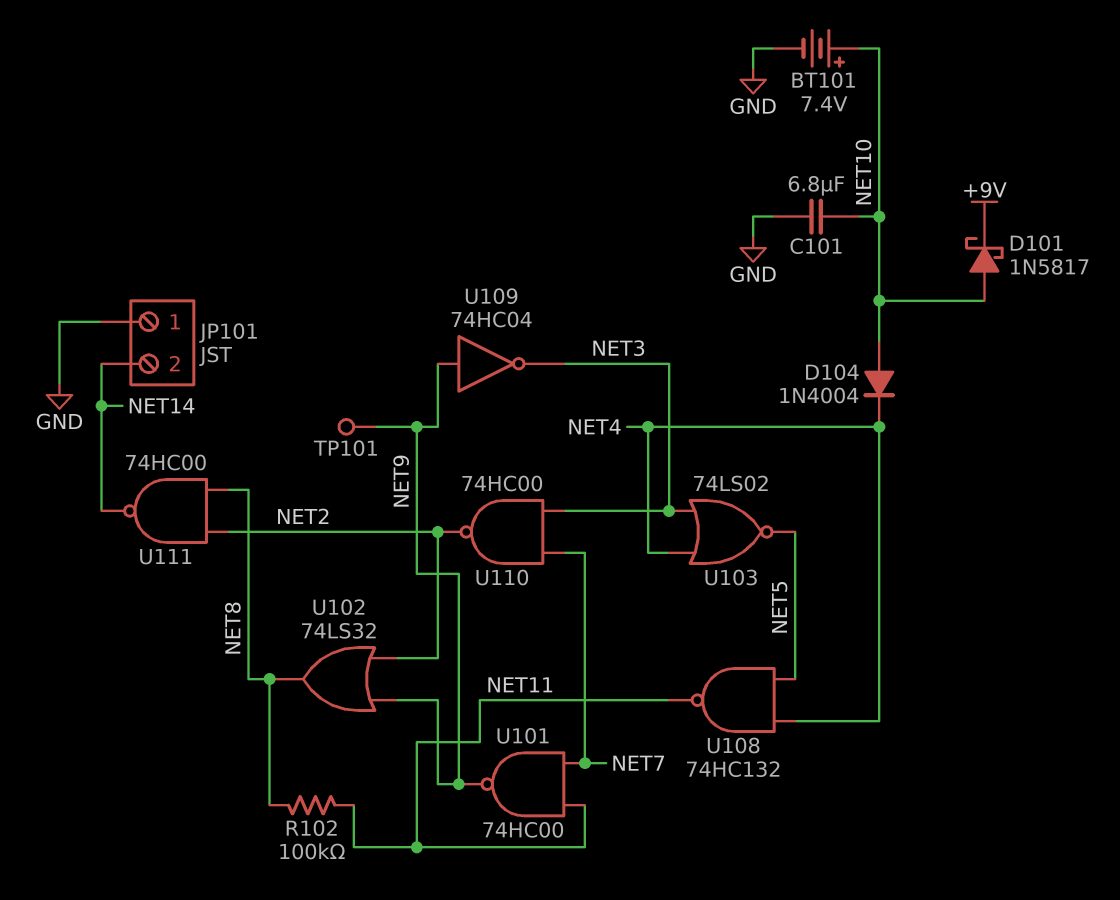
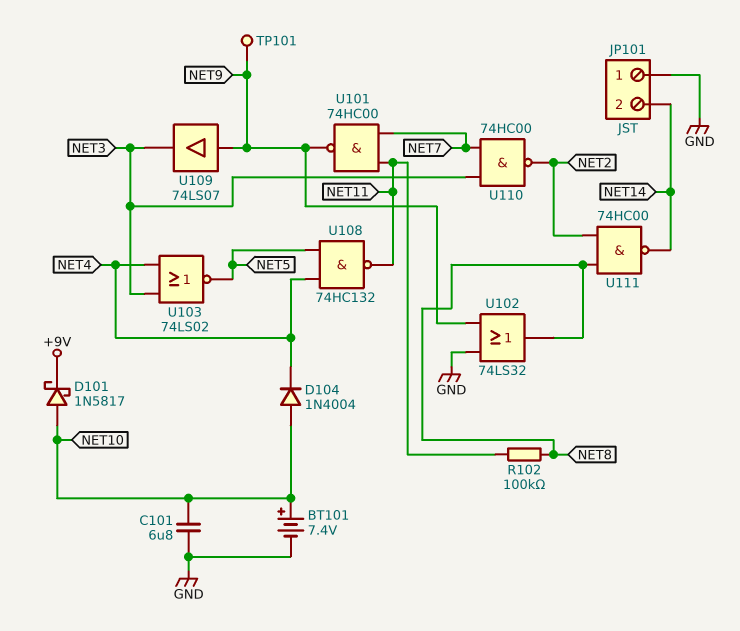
U102: OR 74LS32 (in NET2, in NET9, out NET8) -> OR 74LS32 (in GND, in NET9, out NET8)
U109: NOT 74HC04 (in NET9, out NET3) -> buffer 74LS07 (in NET9, out NET3)

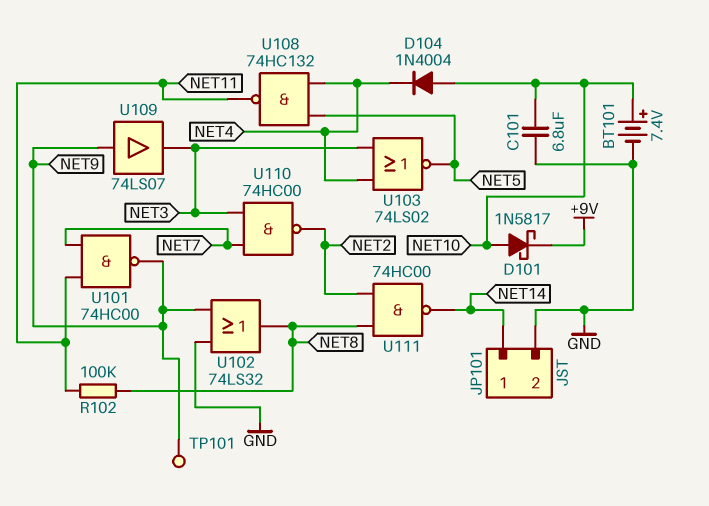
JP101 pin 1: GND -> NET14
JP101 pin 2: NET14 -> GND

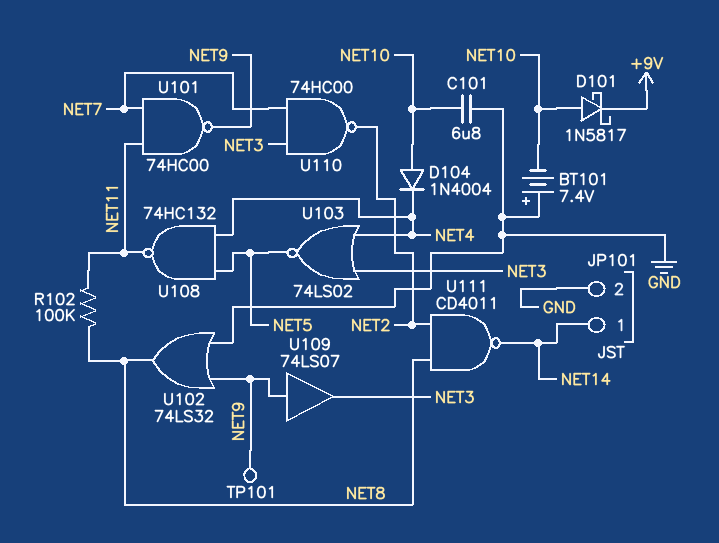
BT101: 7.4V (plus NET10, minus GND) -> 7.4V (plus GND, minus NET10)
U111: NAND 74HC00 (in NET2, in NET8, out NET14) -> NAND CD4011 (in NET2, in NET8, out NET14)

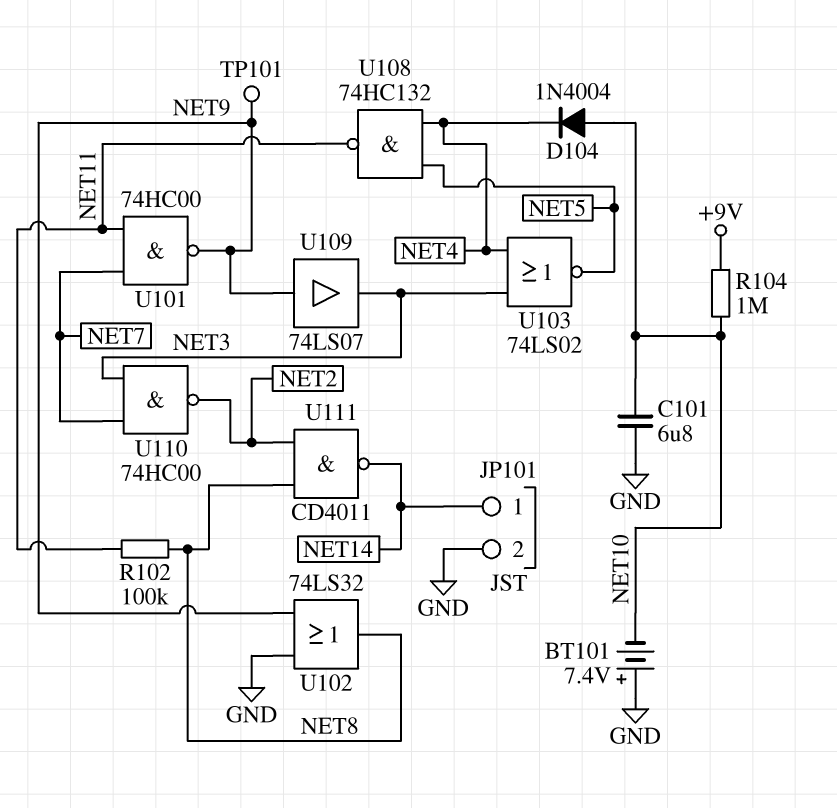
D101: schottky 1N5817 (A NET10, K +9V) -> none
R104: none -> 1M (+9V, NET10)

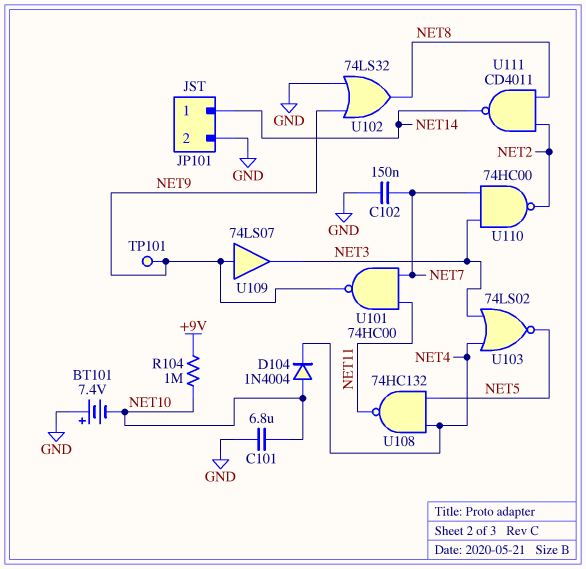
C102: none -> 150nF (GND, NET7)
R102: 100k (NET8, NET11) -> none

